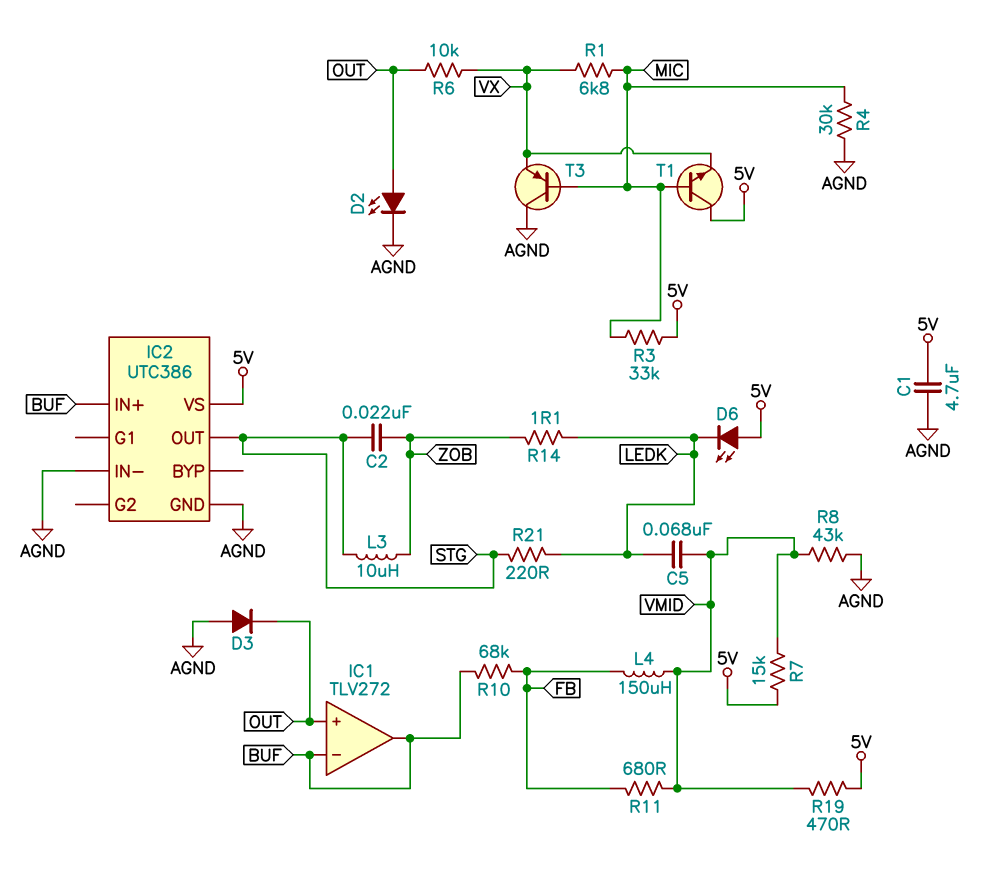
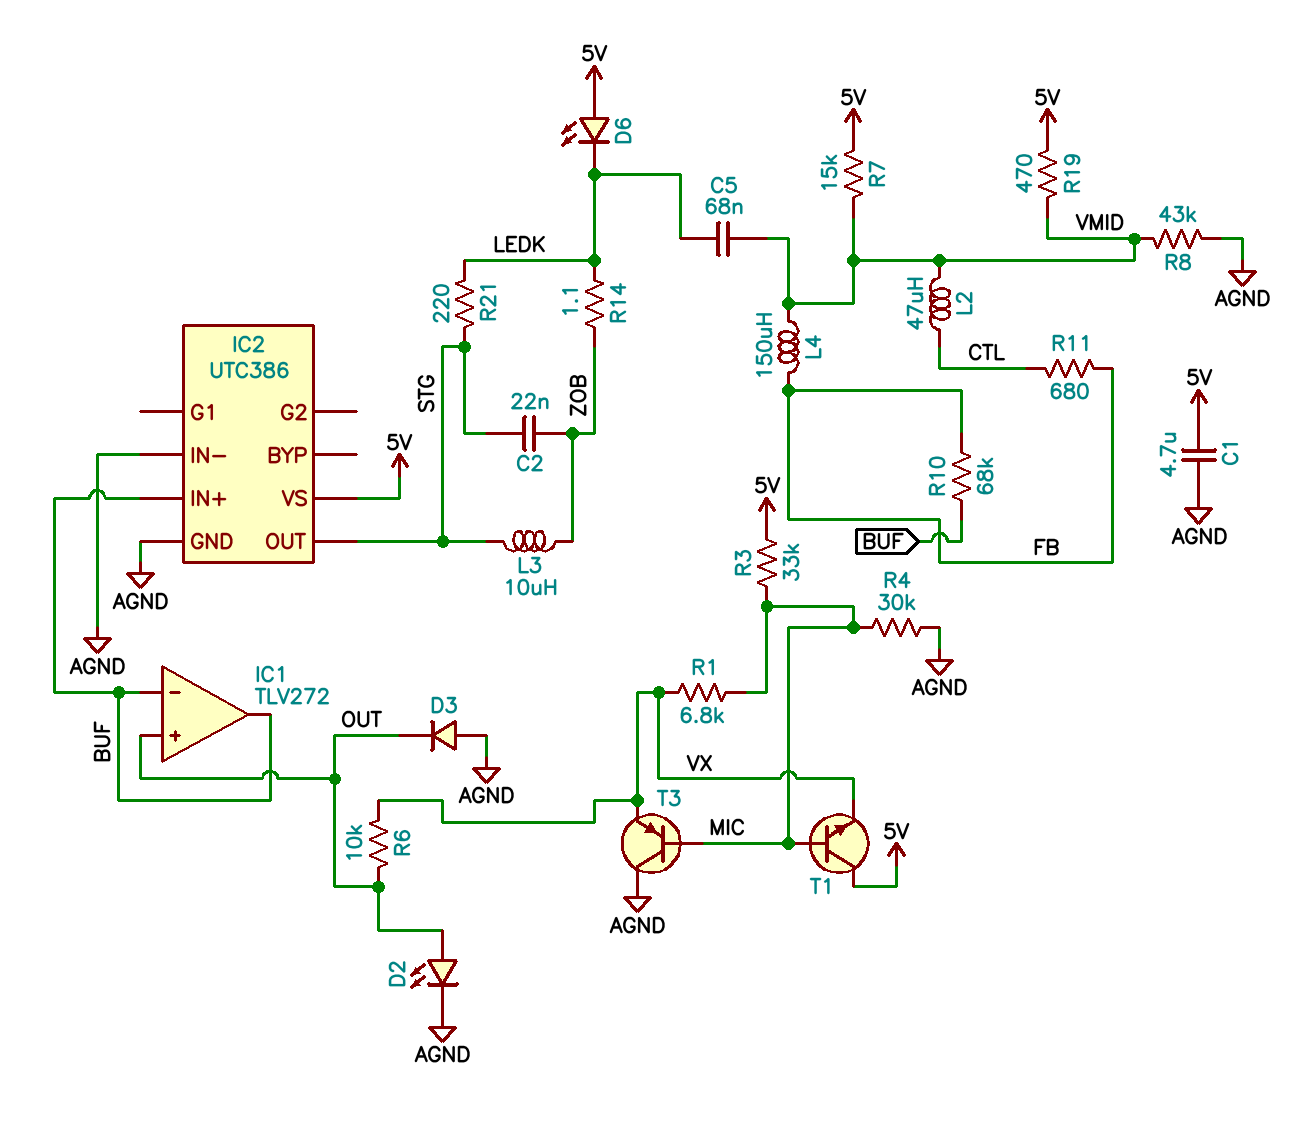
L2: none -> 47uH (CTL, VMID)
R11: 680 (FB, VMID) -> 680 (CTL, FB)

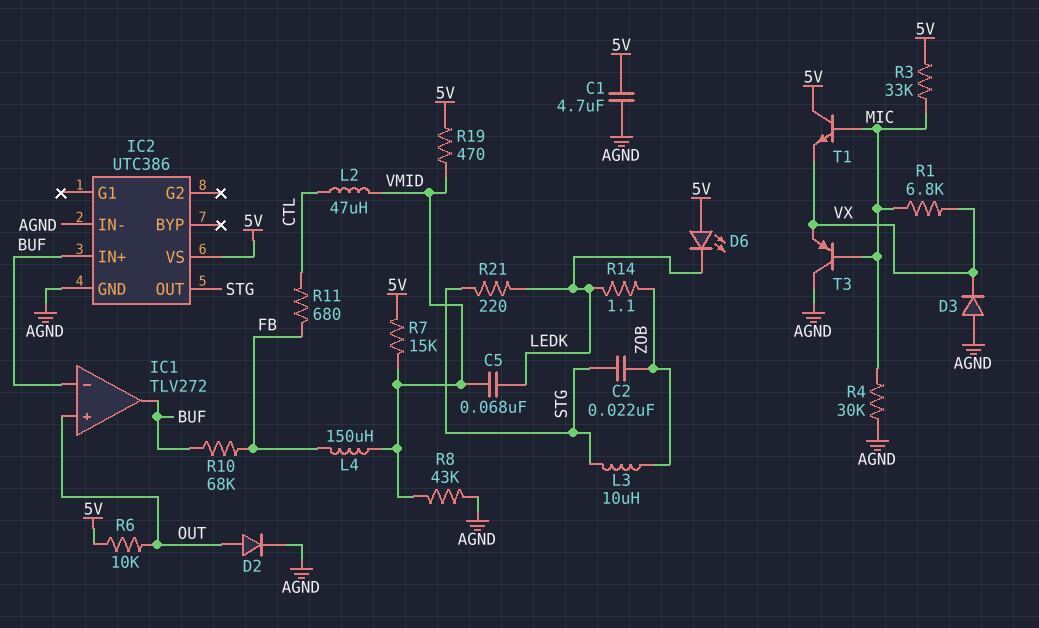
D2: LED (A OUT, K AGND) -> diode (A OUT, K AGND)
D3: diode (A AGND, K OUT) -> diode (A AGND, K VX)
R6: 10k (OUT, VX) -> 10k (5V, OUT)

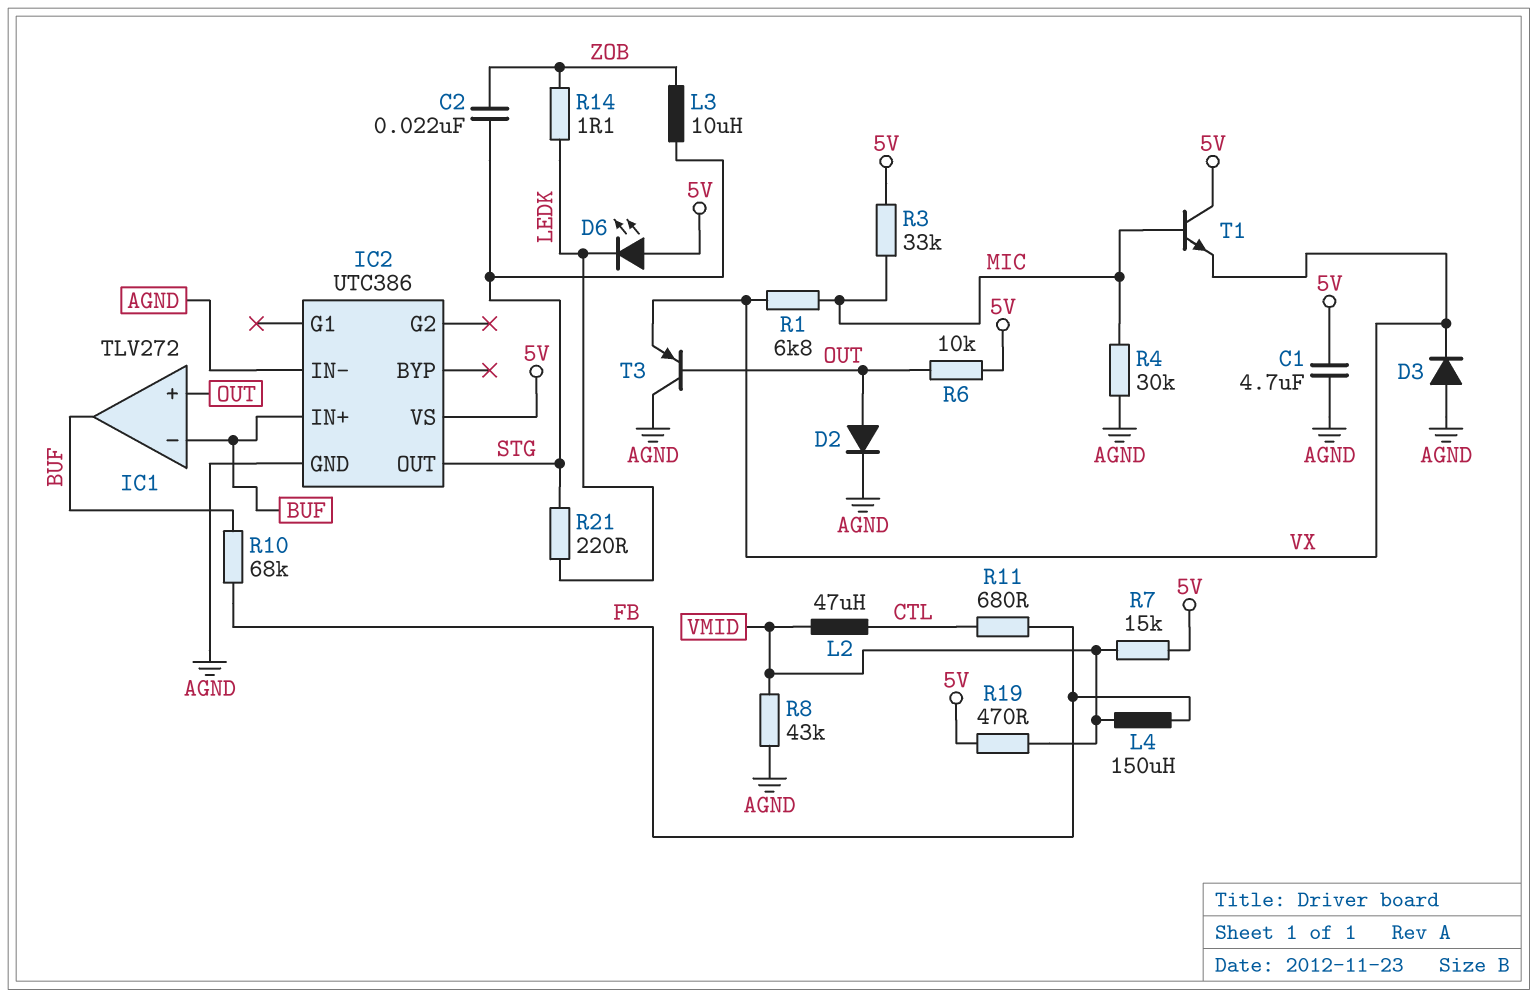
C5: 68nF (LEDK, VMID) -> none
T3: PNP (B MIC, C AGND, E VX) -> PNP (B OUT, C AGND, E VX)

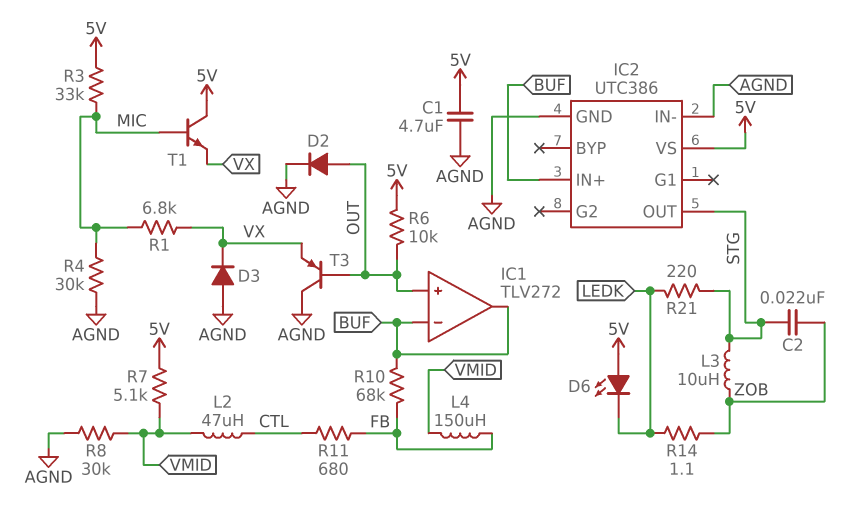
R7: 15k (5V, VMID) -> 5.1k (5V, VMID)
R8: 43k (AGND, VMID) -> 30k (AGND, VMID)
R19: 470 (5V, VMID) -> none

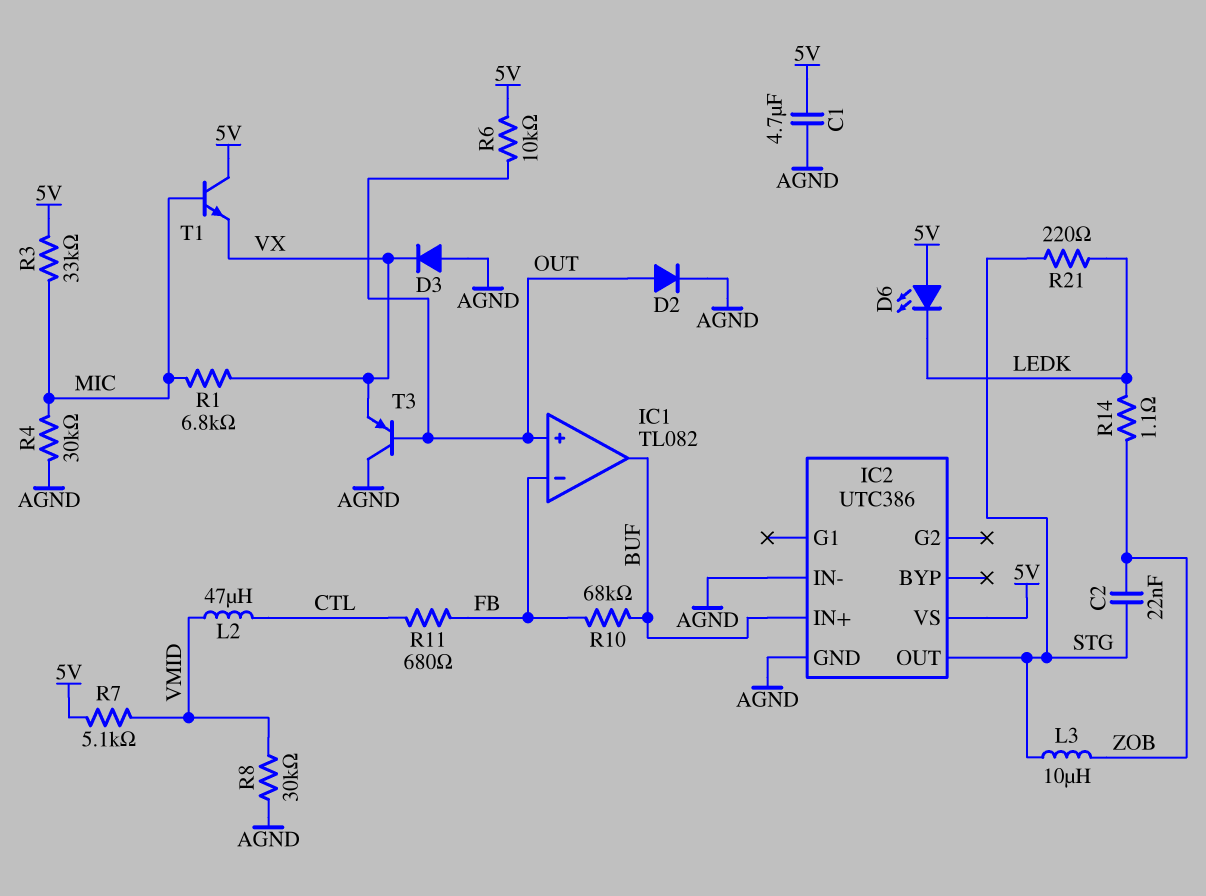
IC1: TLV272 -> TL082
IC1 pin in-: BUF -> FB
L4: 150uH (FB, VMID) -> none

